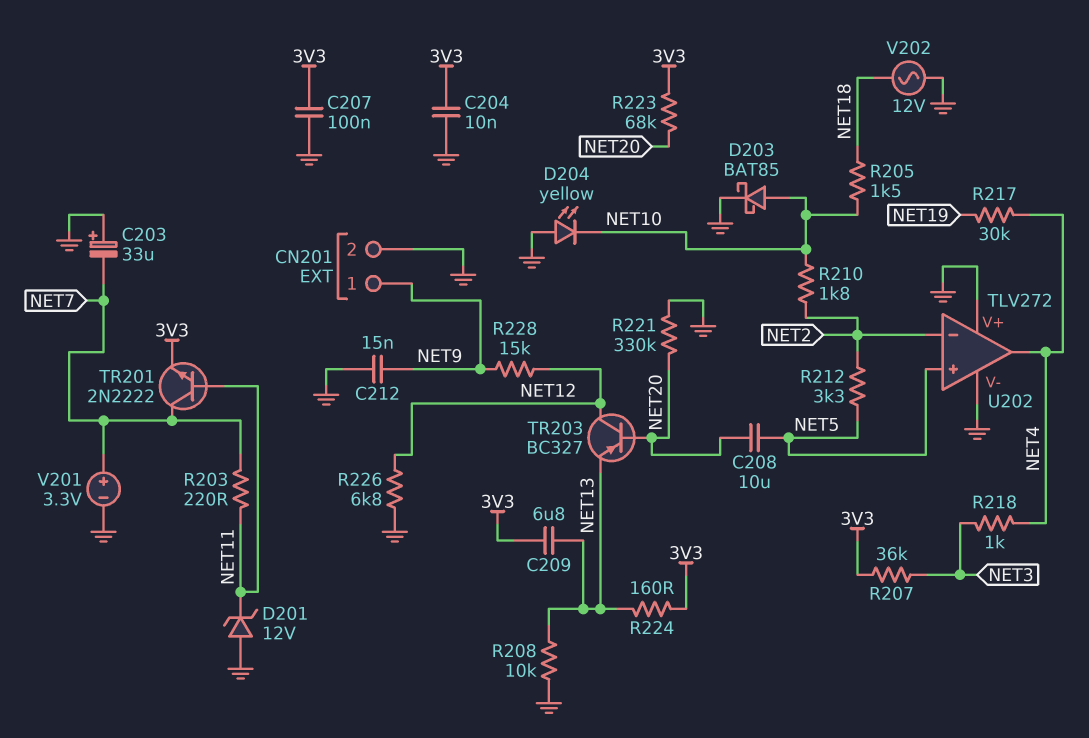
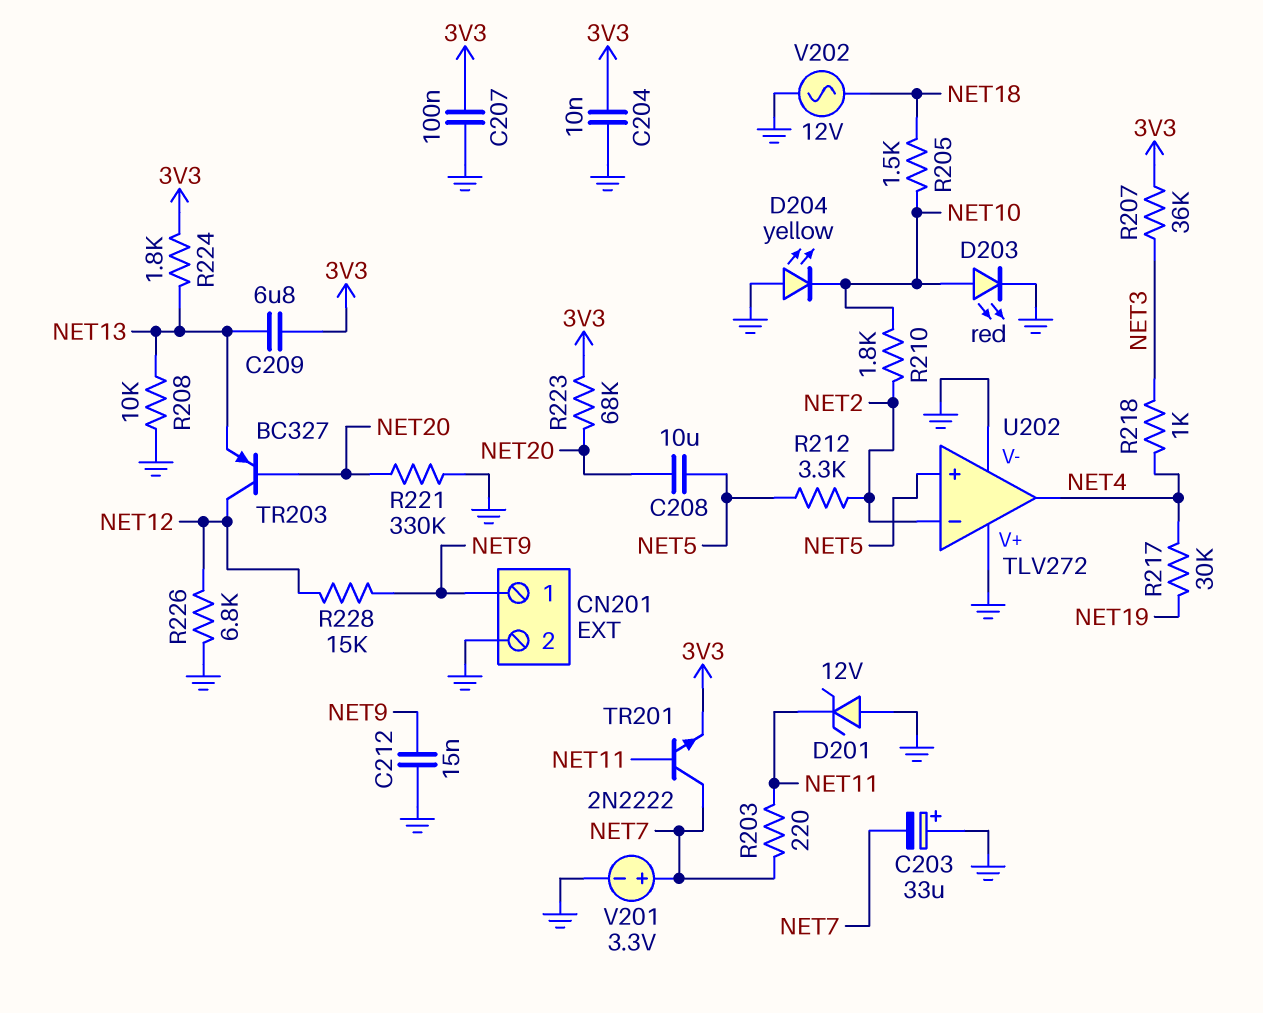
D203: schottky BAT85 (A NET10, K GND) -> LED red (A NET10, K GND)
R224: 160 (3V3, NET13) -> 1.8k (3V3, NET13)

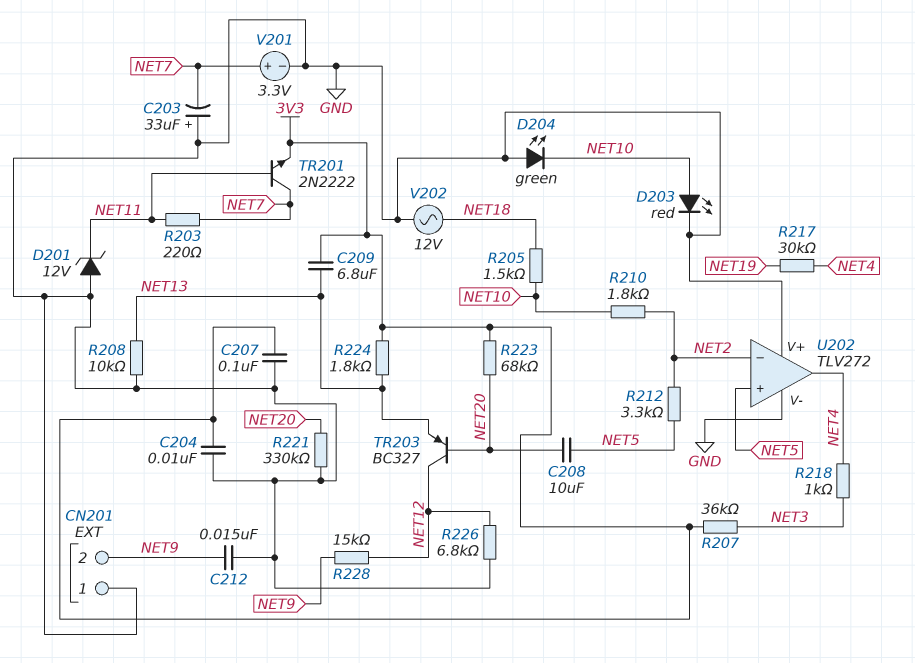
CN201 pin 1: NET9 -> GND
CN201 pin 2: GND -> NET9
D204: LED yellow (A GND, K NET10) -> LED green (A GND, K NET10)

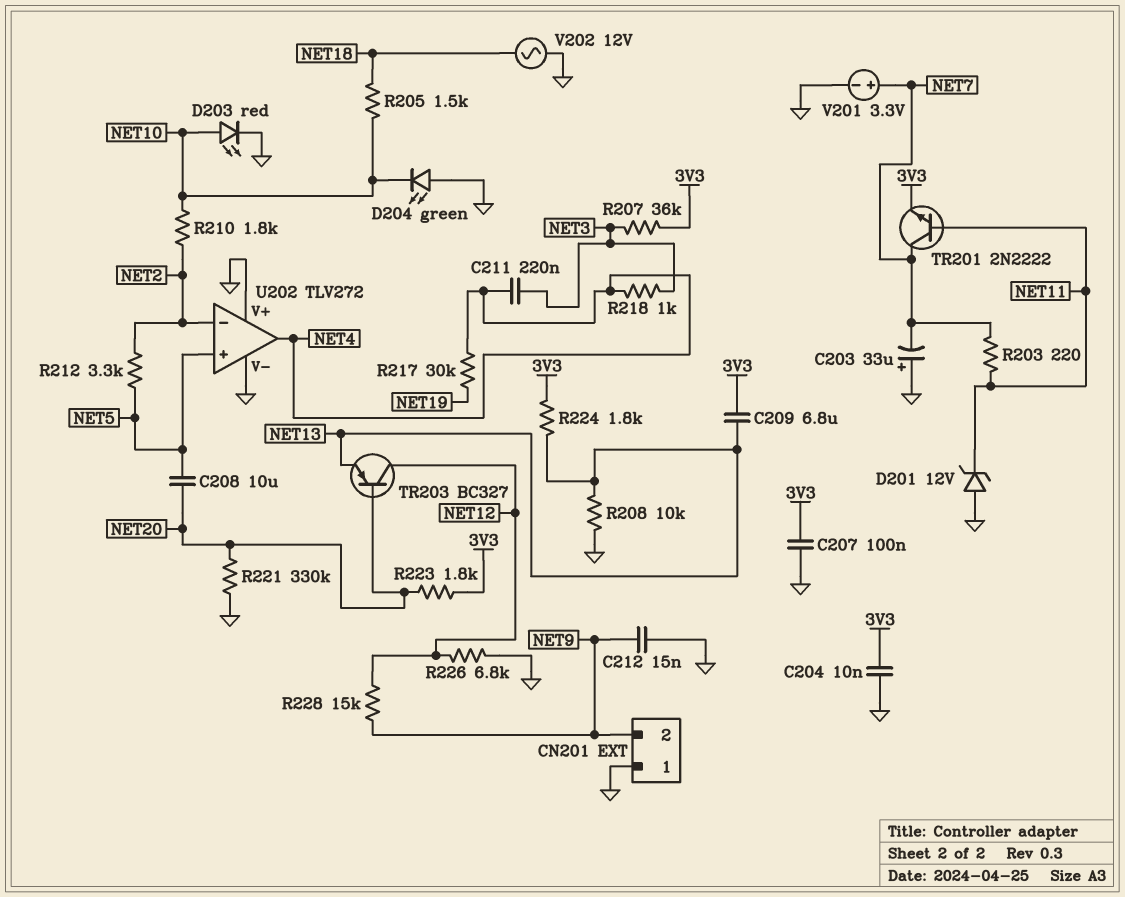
C211: none -> 220nF (NET3, NET4)
R223: 68k (3V3, NET20) -> 1.8k (3V3, NET20)

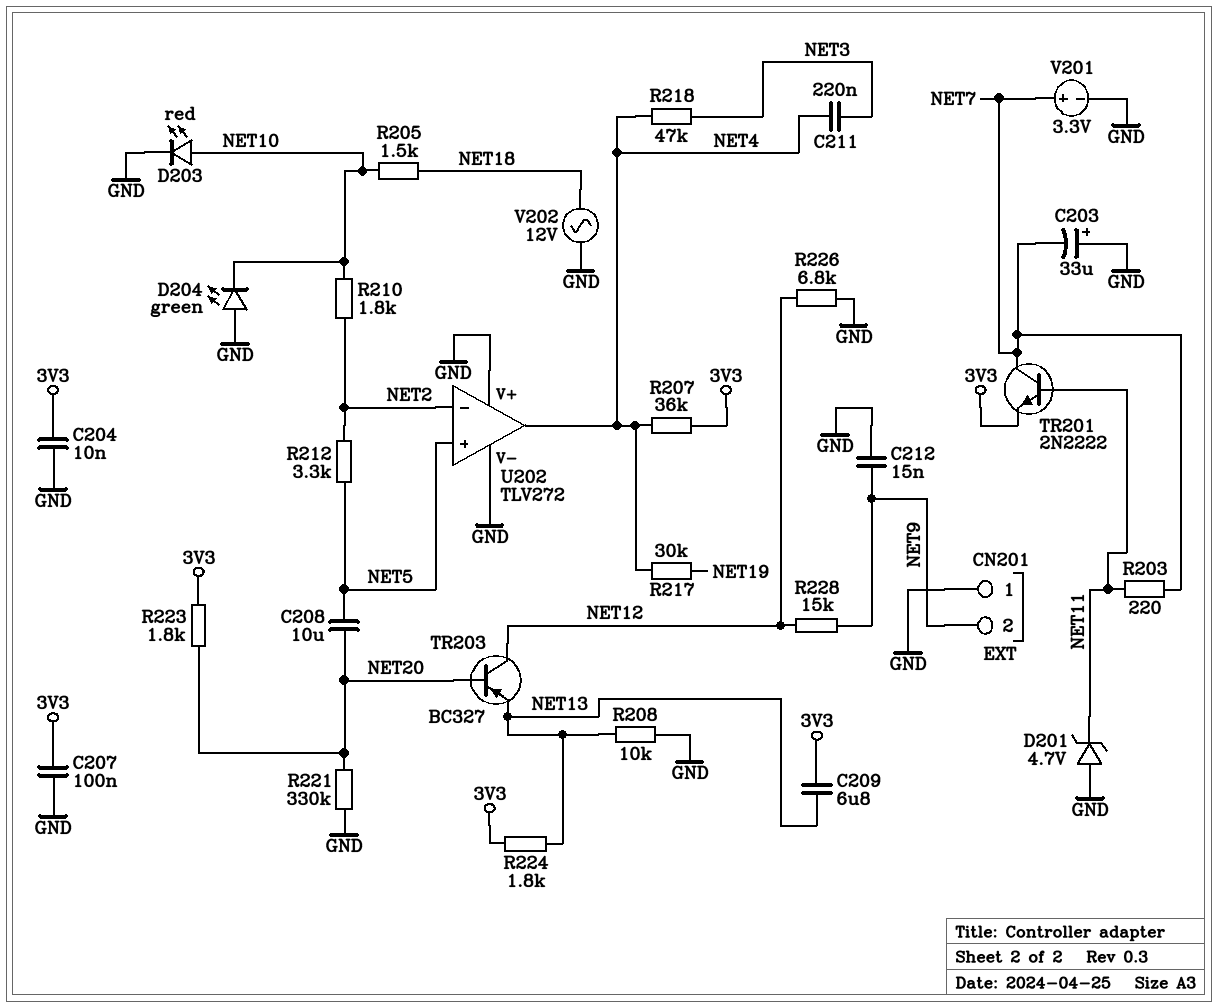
D201: zener 12V (A GND, K NET11) -> zener 4.7V (A GND, K NET11)
R207: 36k (3V3, NET3) -> 36k (3V3, NET4)
R218: 1k (NET3, NET4) -> 47k (NET3, NET4)

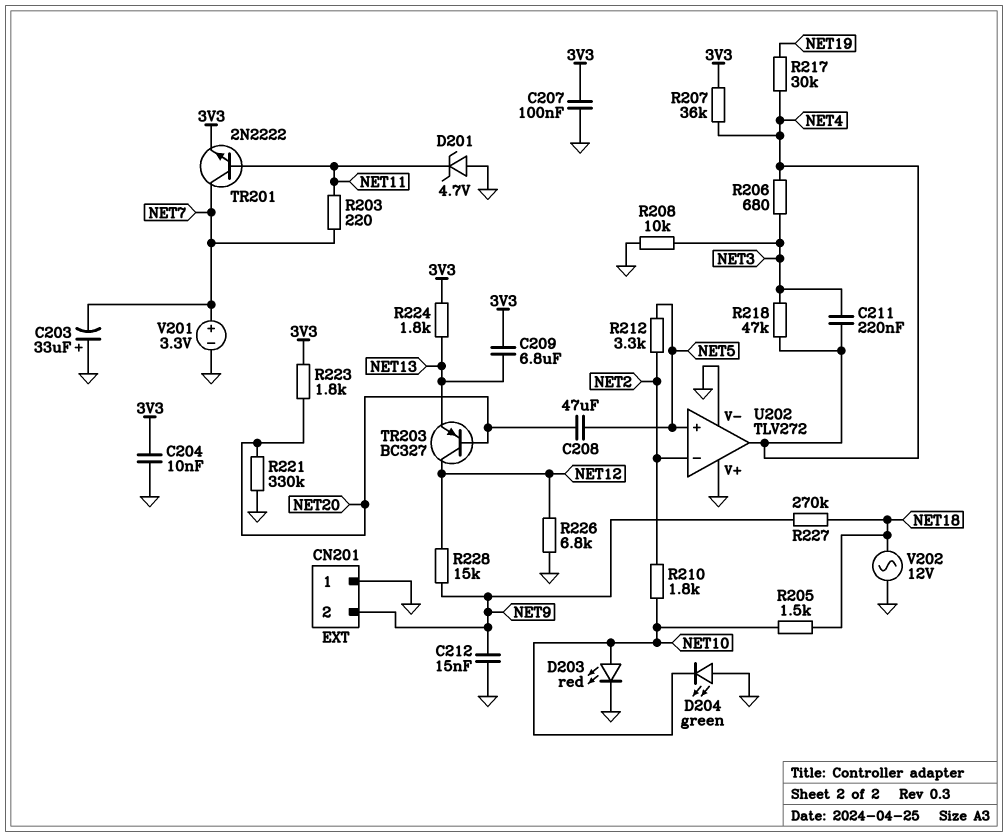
C208: 10uF (NET5, NET20) -> 47uF (NET5, NET20)
R206: none -> 680 (NET3, NET4)
R208: 10k (GND, NET13) -> 10k (GND, NET3)
R227: none -> 270k (NET9, NET18)

